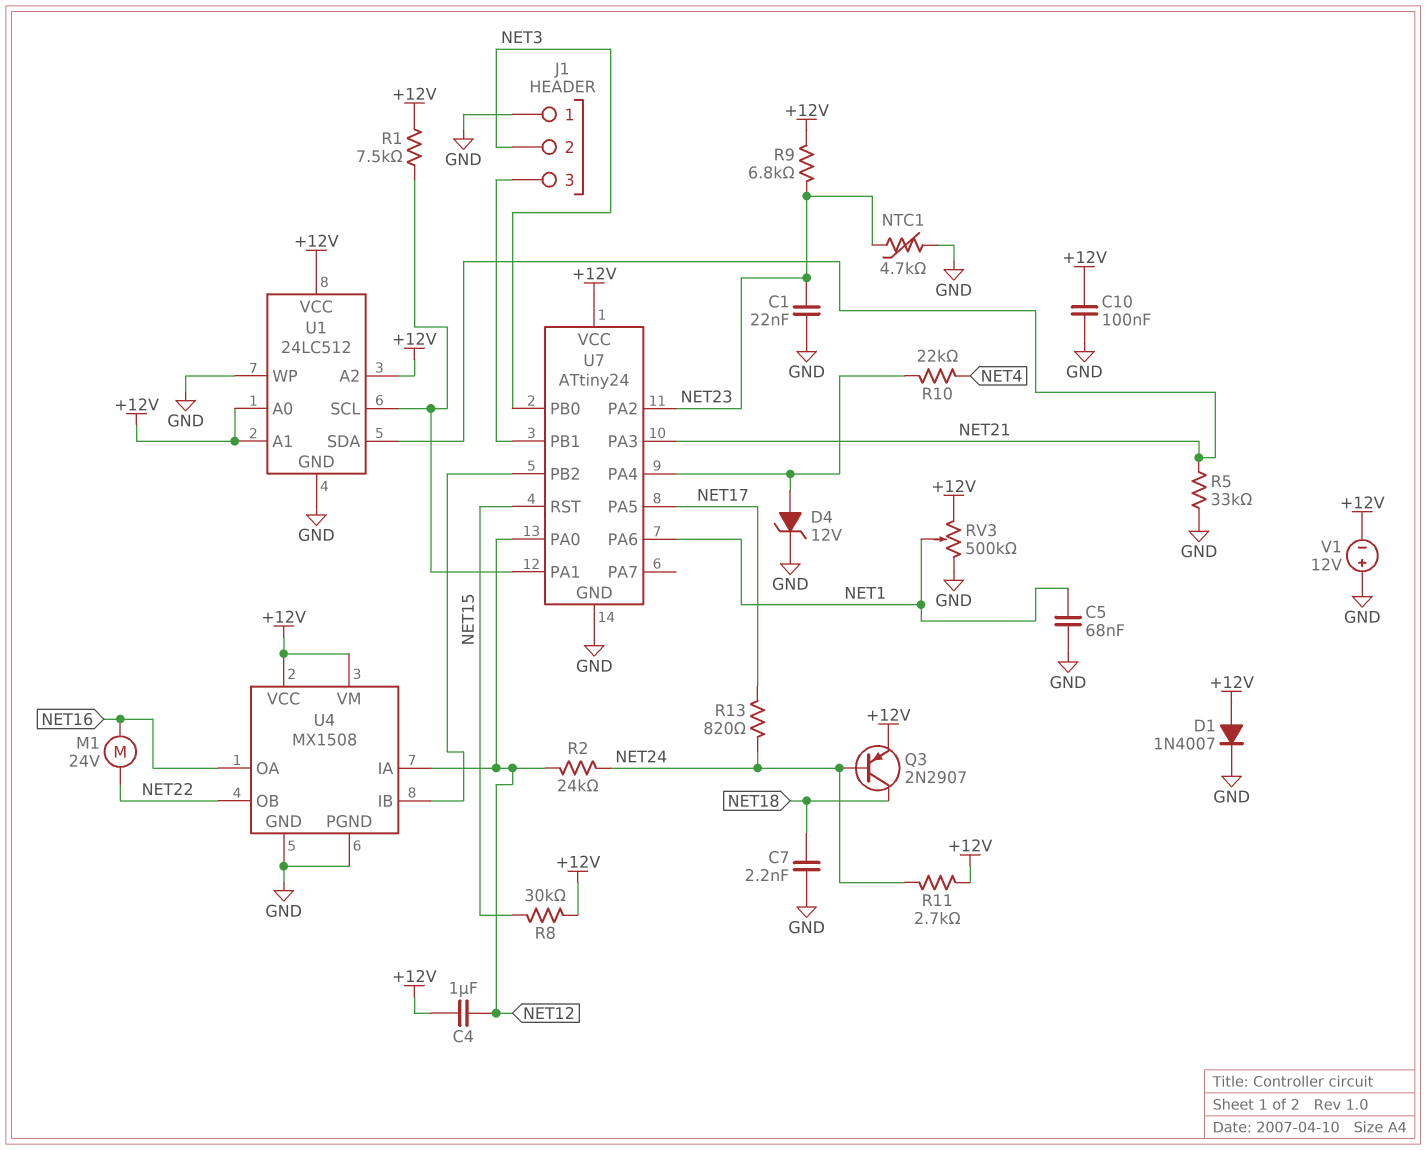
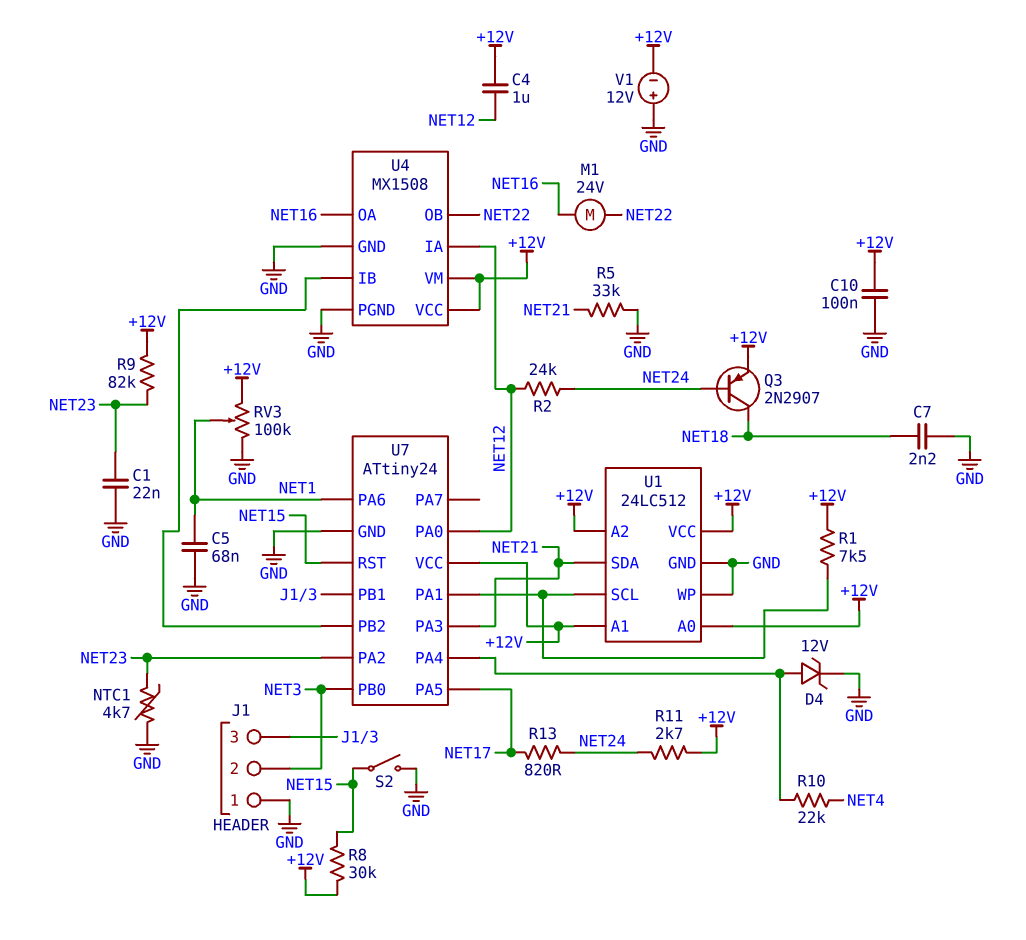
D1: diode 1N4007 (A +12V, K GND) -> none
R9: 6.8k (+12V, NET23) -> 82k (+12V, NET23)
RV3: 500k (+12V, GND, wiper NET1) -> 100k (+12V, GND, wiper NET1)
S2: none -> switch (GND, NET15)

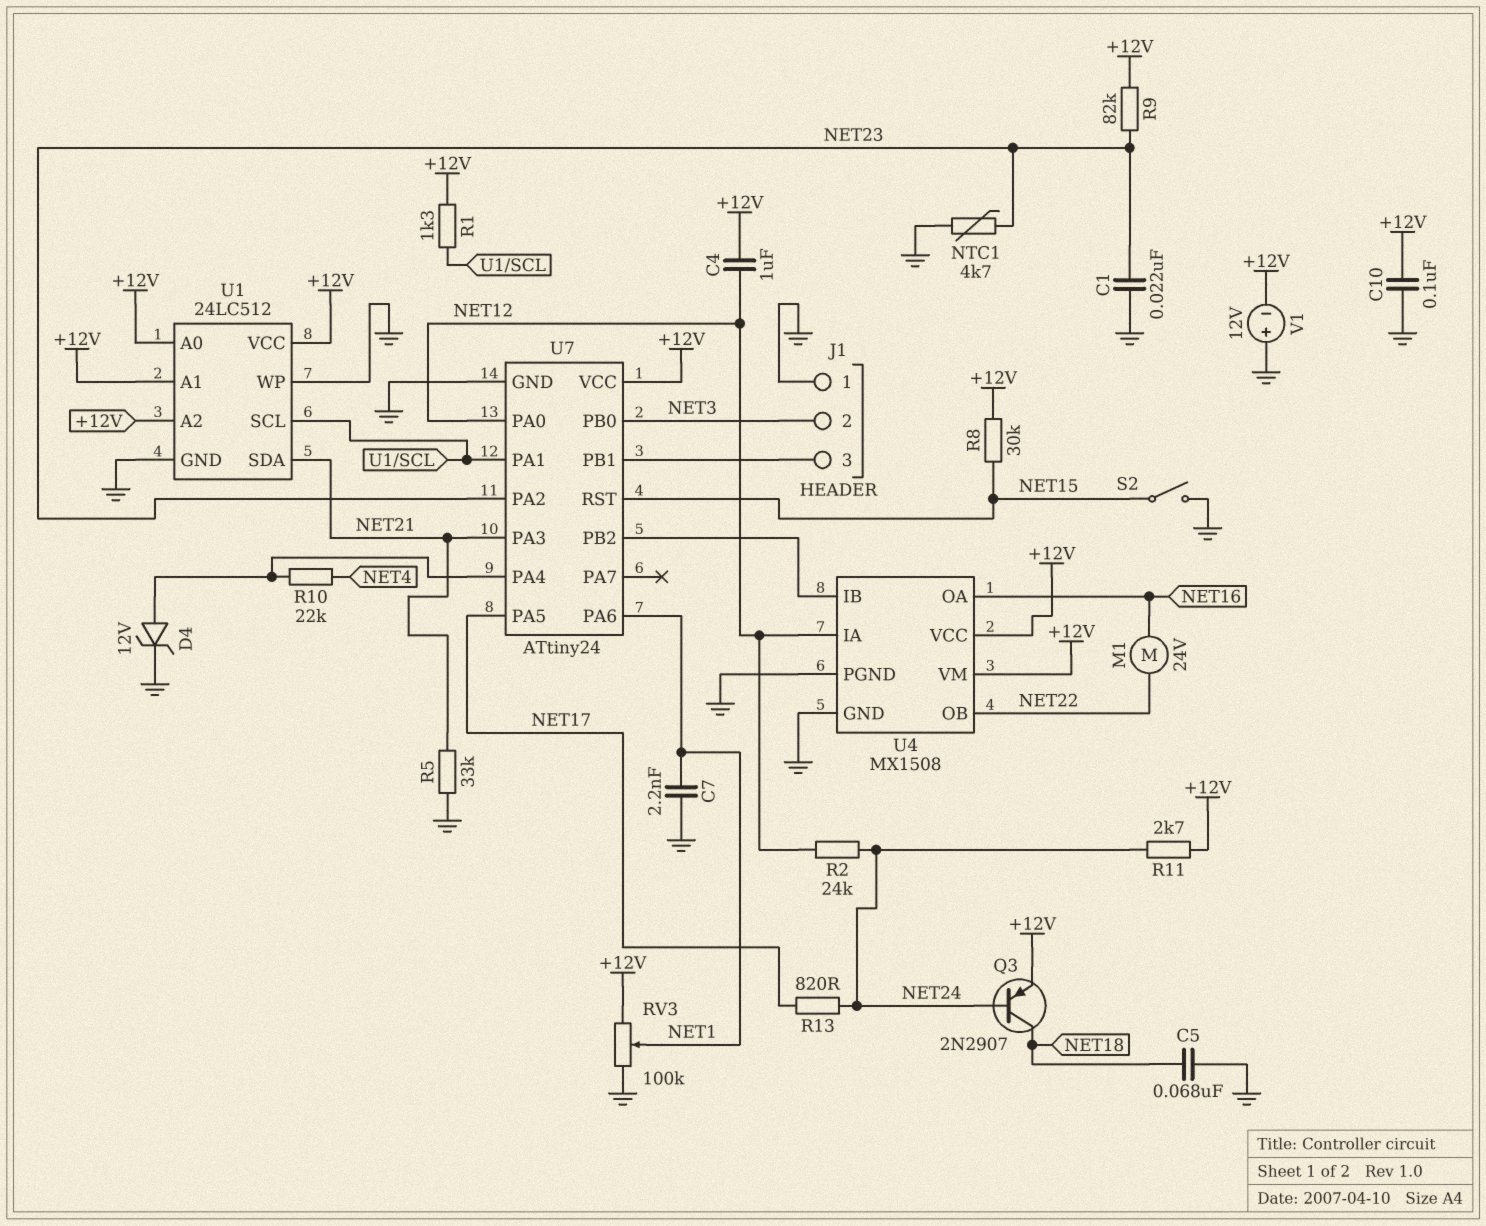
C5: 68nF (GND, NET1) -> 68nF (GND, NET18)
C7: 2.2nF (GND, NET18) -> 2.2nF (GND, NET1)
R1: 7.5k (+12V, U1/SCL) -> 1.3k (+12V, U1/SCL)

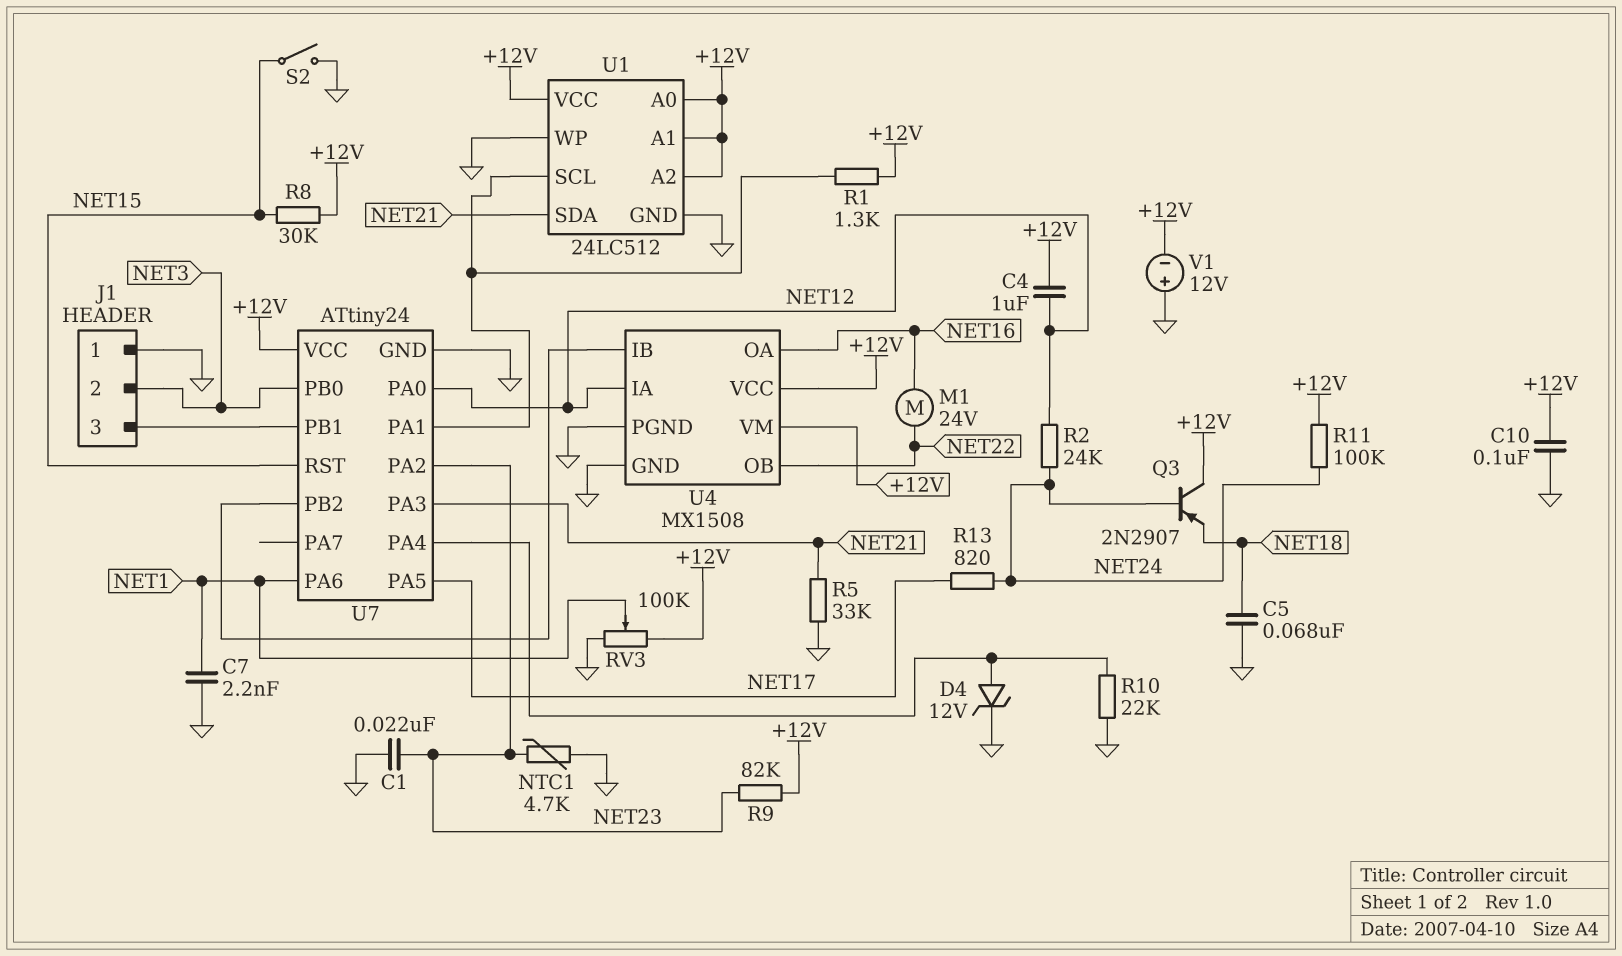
Q3: PNP 2N2907 (B NET24, C NET18, E +12V) -> PNP 2N2907 (B NET24, C +12V, E NET18)
R10: 22k (NET4, U7/PA4) -> 22k (GND, U7/PA4)
R11: 2.7k (+12V, NET24) -> 100k (+12V, NET24)

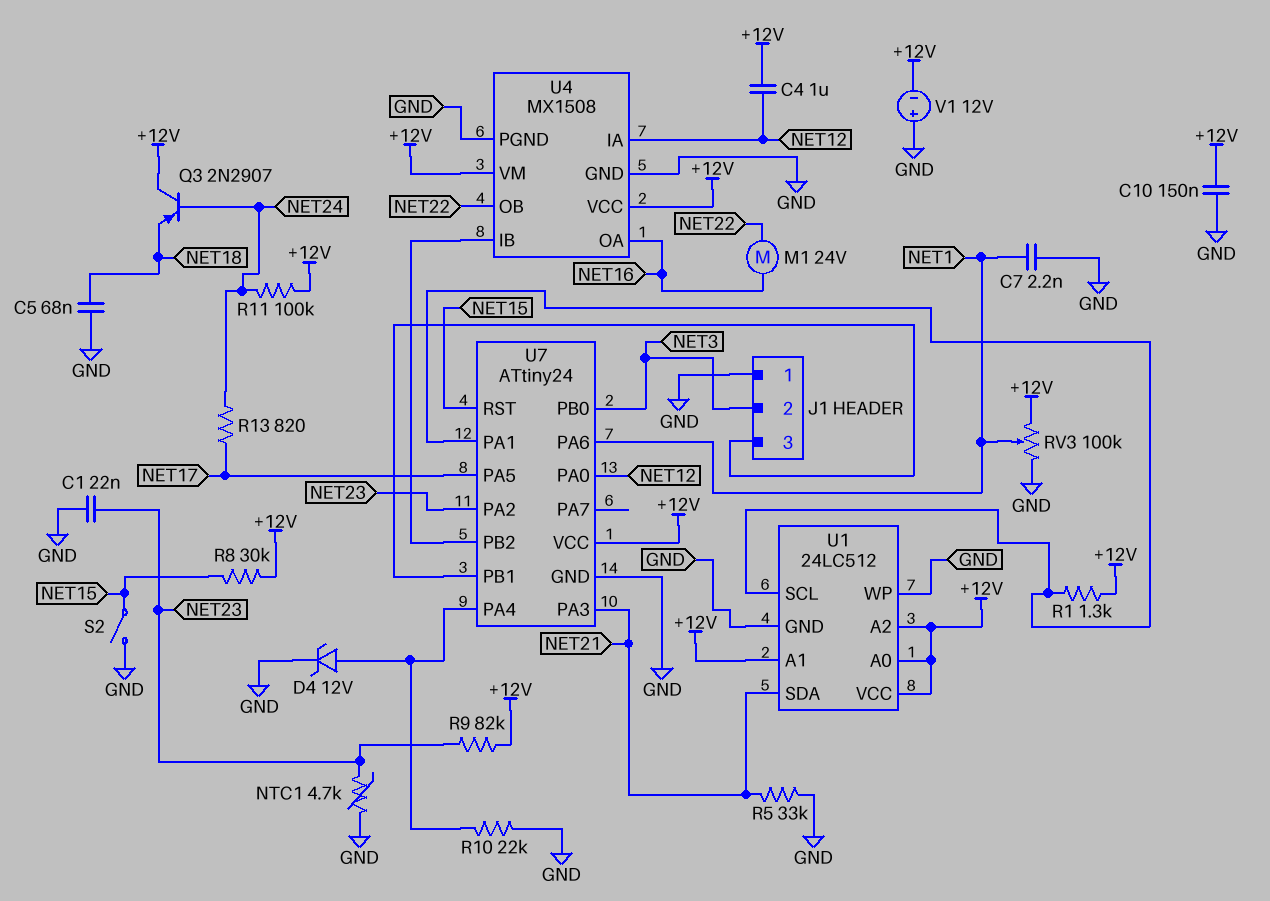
C10: 100nF (+12V, GND) -> 150nF (+12V, GND)
R2: 24k (NET12, NET24) -> none

